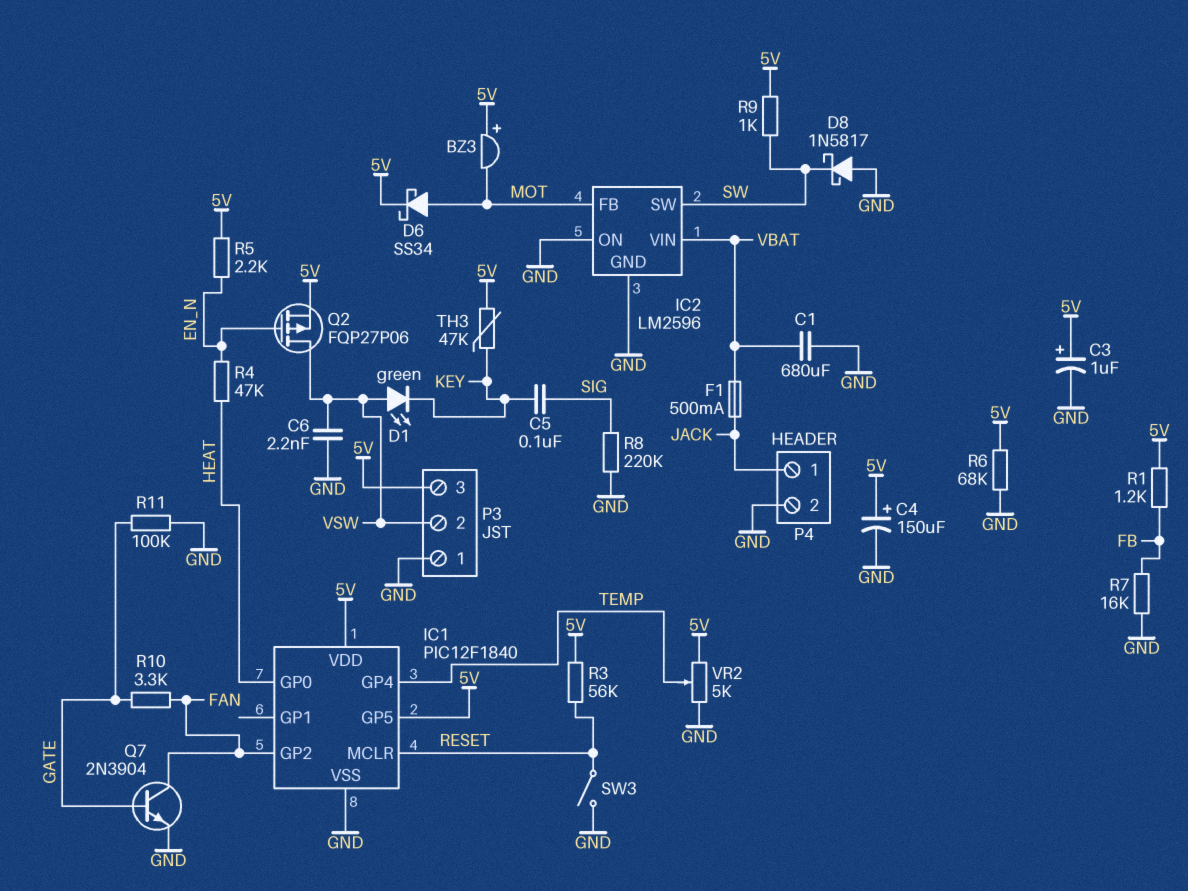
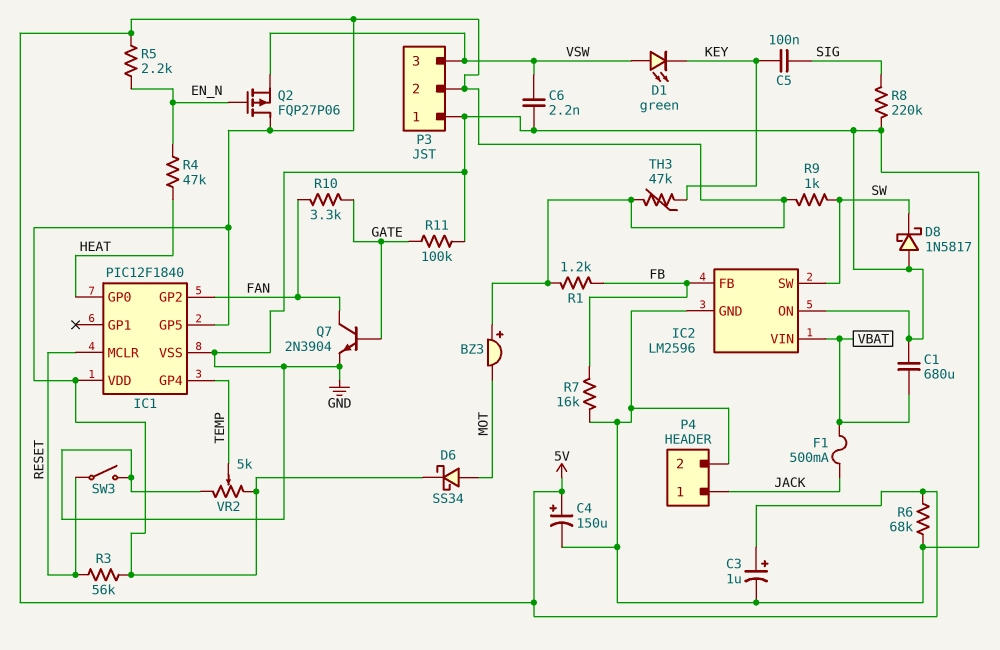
IC2 pin FB: MOT -> FB
P3 pin 2: VSW -> 5V
P3 pin 3: 5V -> VSW
Q2: PMOS FQP27P06 (G EN_N, D VSW, S 5V) -> PMOS FQP27P06 (G EN_N, D 5V, S VSW)

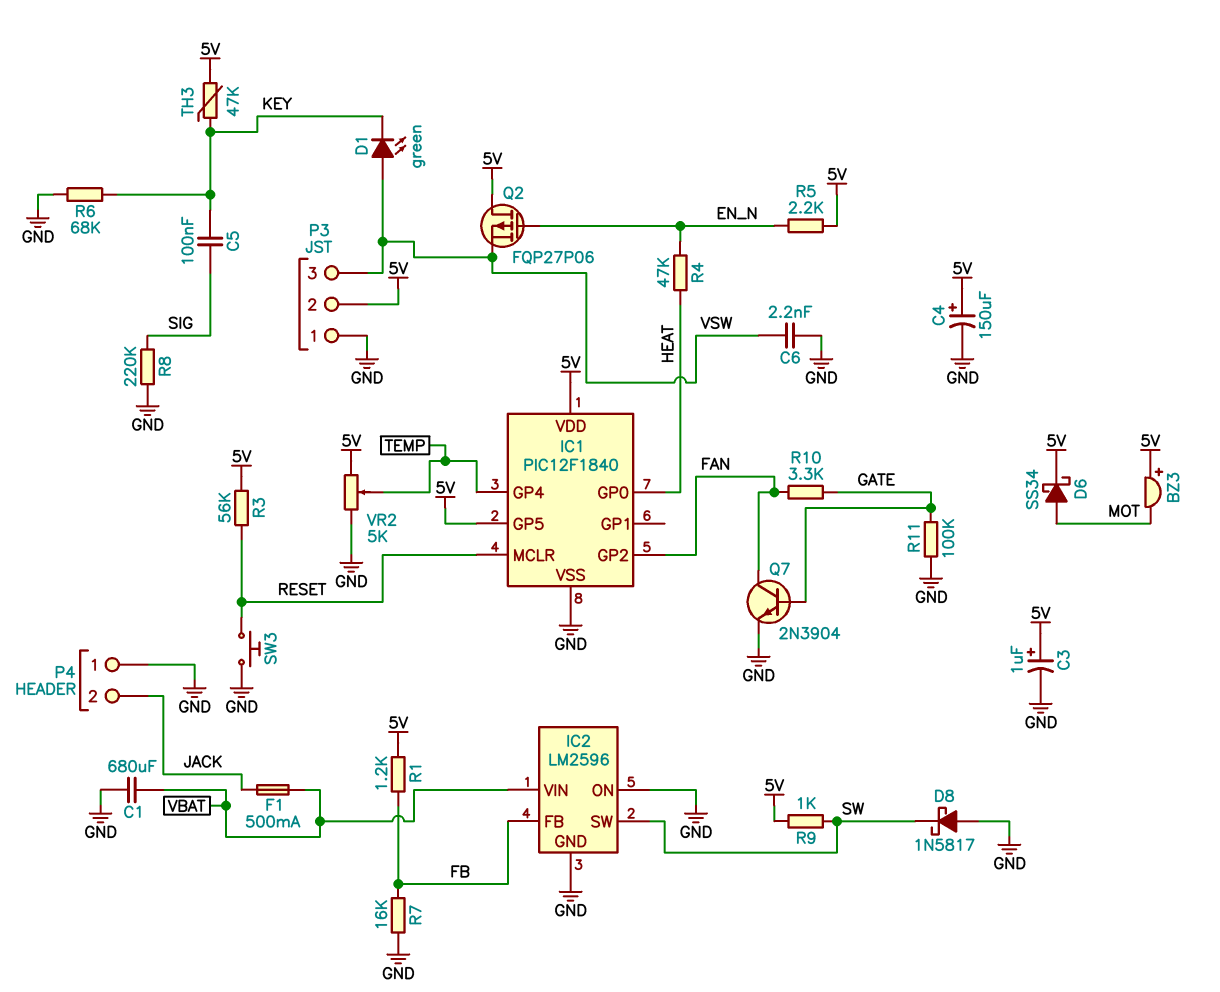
P4 pin 1: JACK -> GND
P4 pin 2: GND -> JACK
R6: 68k (5V, GND) -> 68k (GND, KEY)
SW3: switch (GND, RESET) -> button (GND, RESET)

